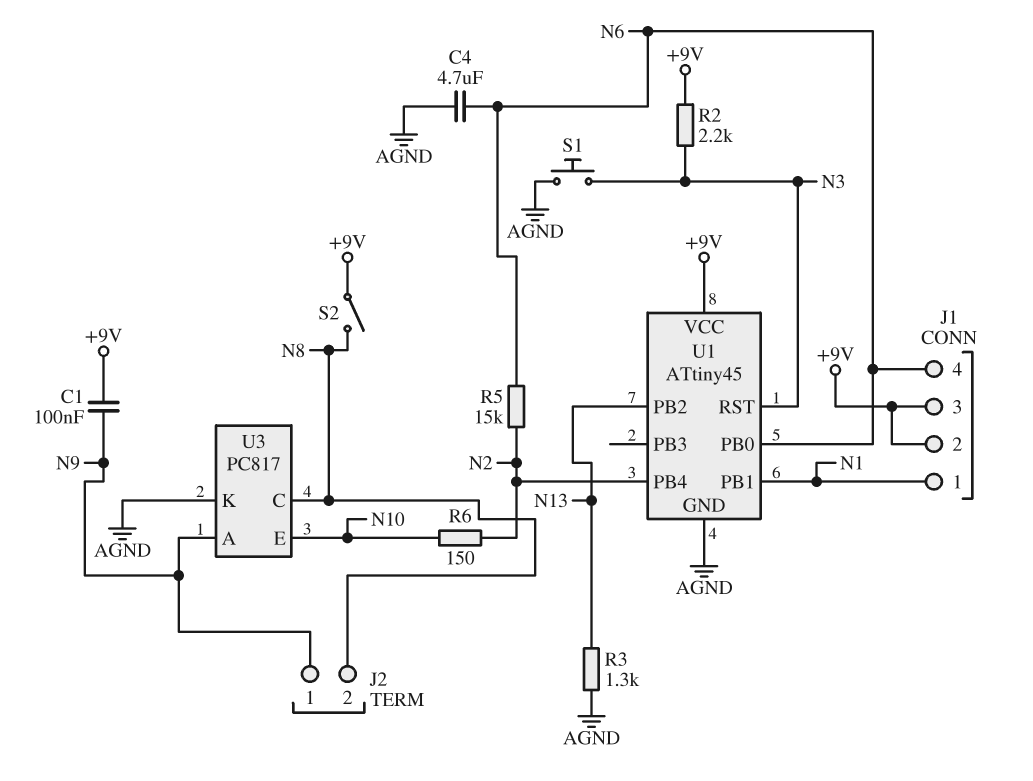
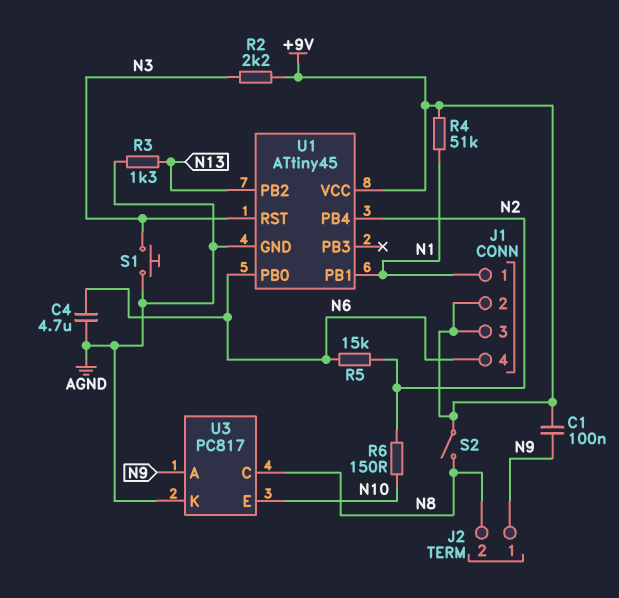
R4: none -> 51k (+9V, N1)

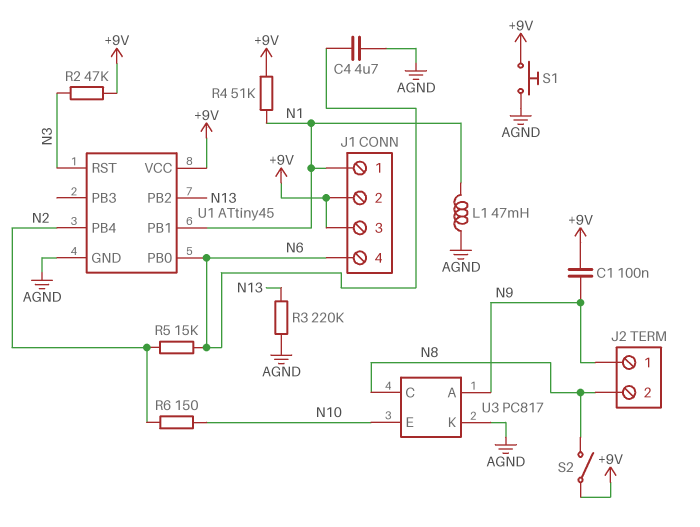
L1: none -> 47mH (AGND, N1)
R2: 2.2k (+9V, N3) -> 47k (+9V, N3)
R3: 1.3k (AGND, N13) -> 220k (AGND, N13)
S1: button (AGND, N3) -> button (+9V, AGND)

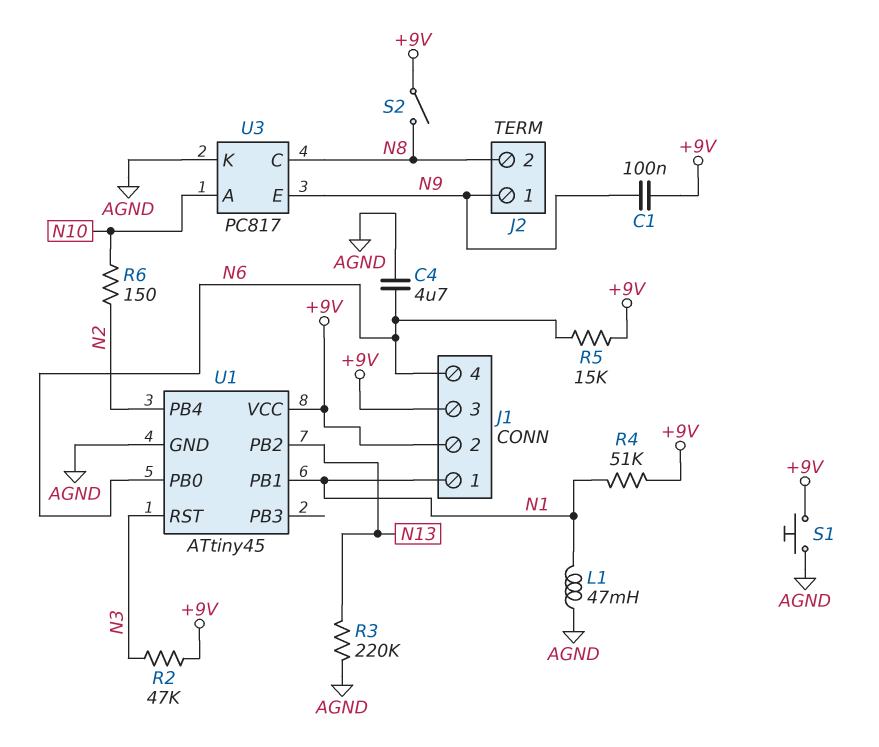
R5: 15k (N2, N6) -> 15k (+9V, N6)
U3 pin A: N9 -> N10
U3 pin E: N10 -> N9

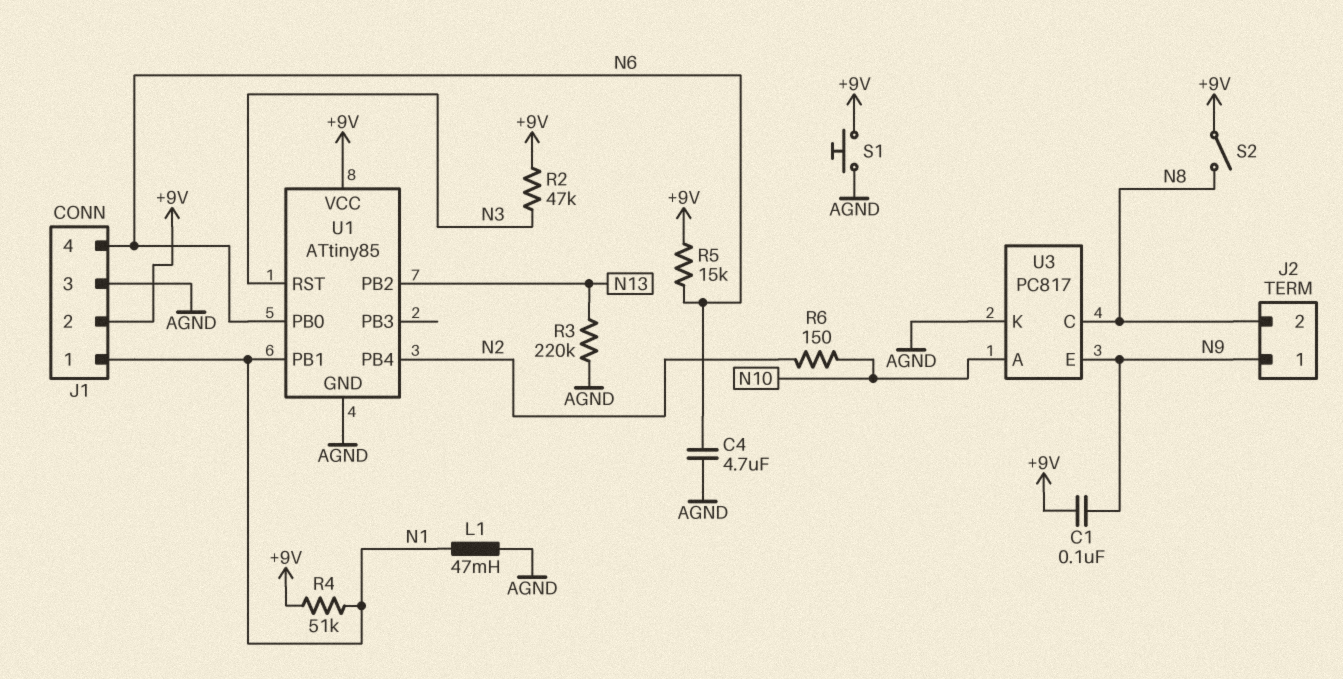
J1 pin 3: +9V -> AGND
U1: ATtiny45 -> ATtiny85

